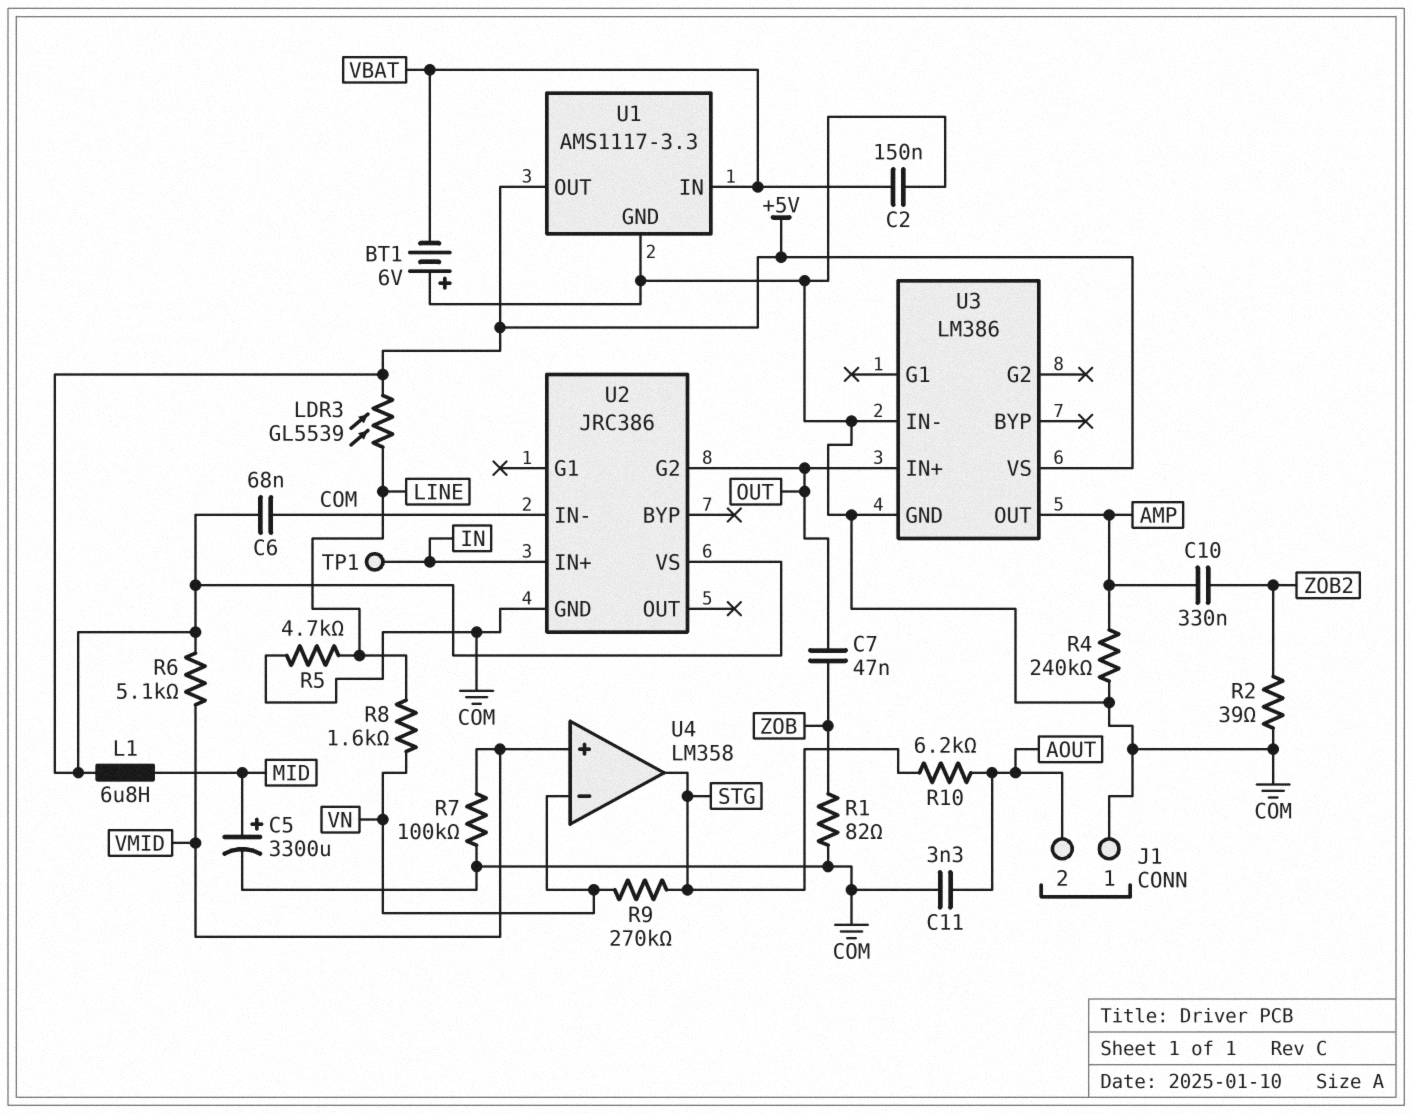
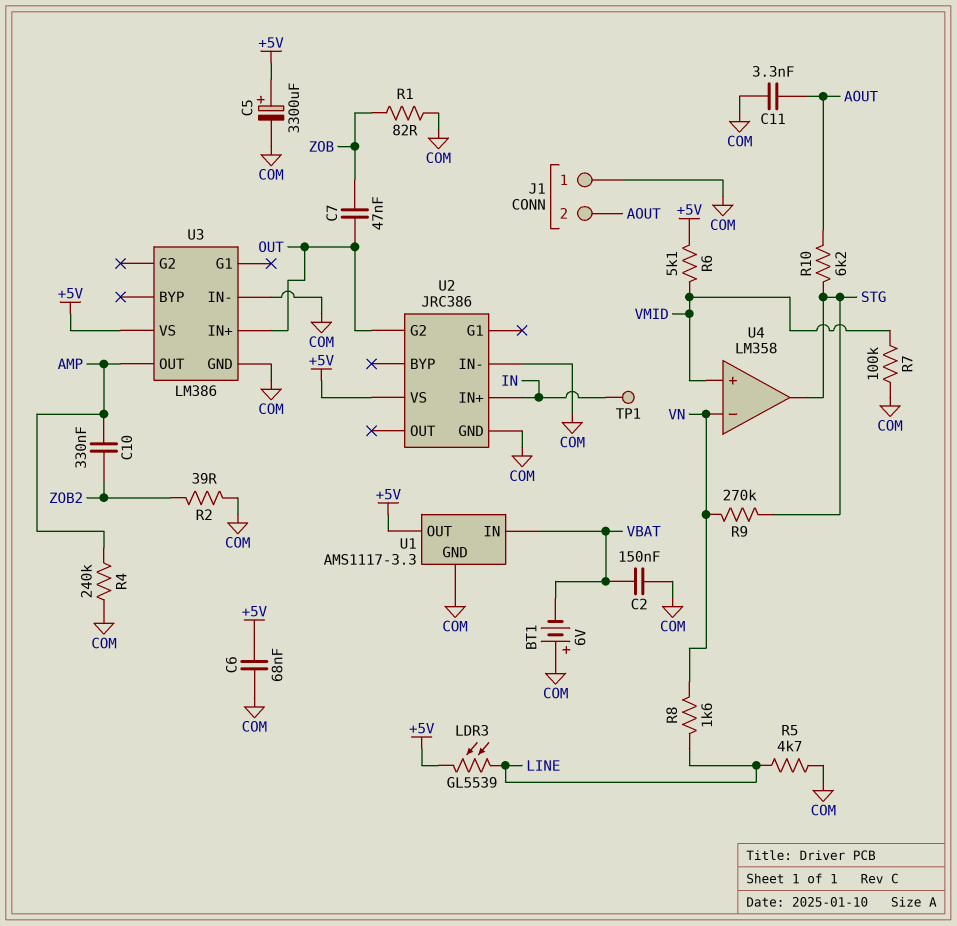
C5: 3300uF (plus MID, minus COM) -> 3300uF (plus +5V, minus COM)
L1: 6.8uH (+5V, MID) -> none

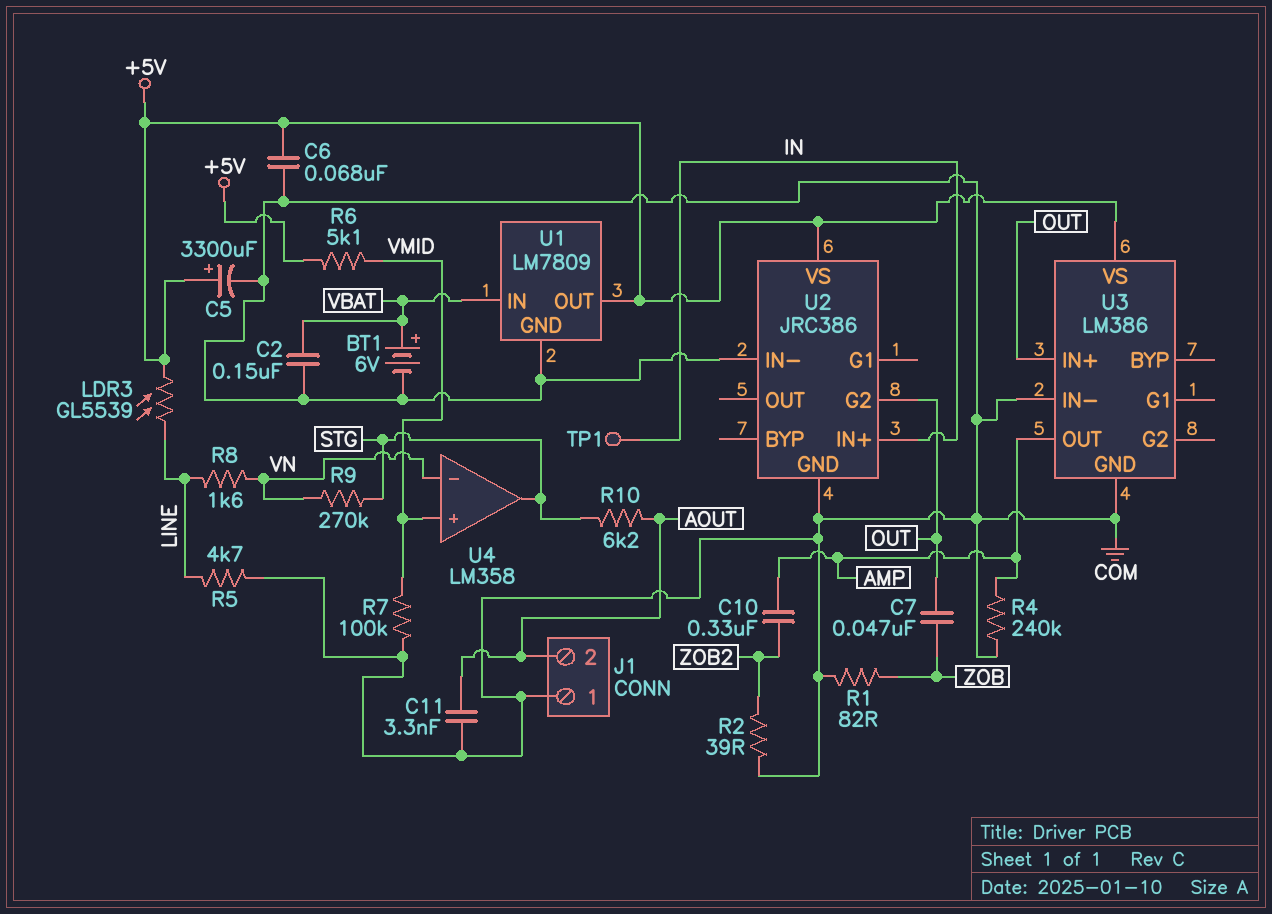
BT1: 6V (plus COM, minus VBAT) -> 6V (plus VBAT, minus COM)
U1: AMS1117-3.3 -> LM7809

